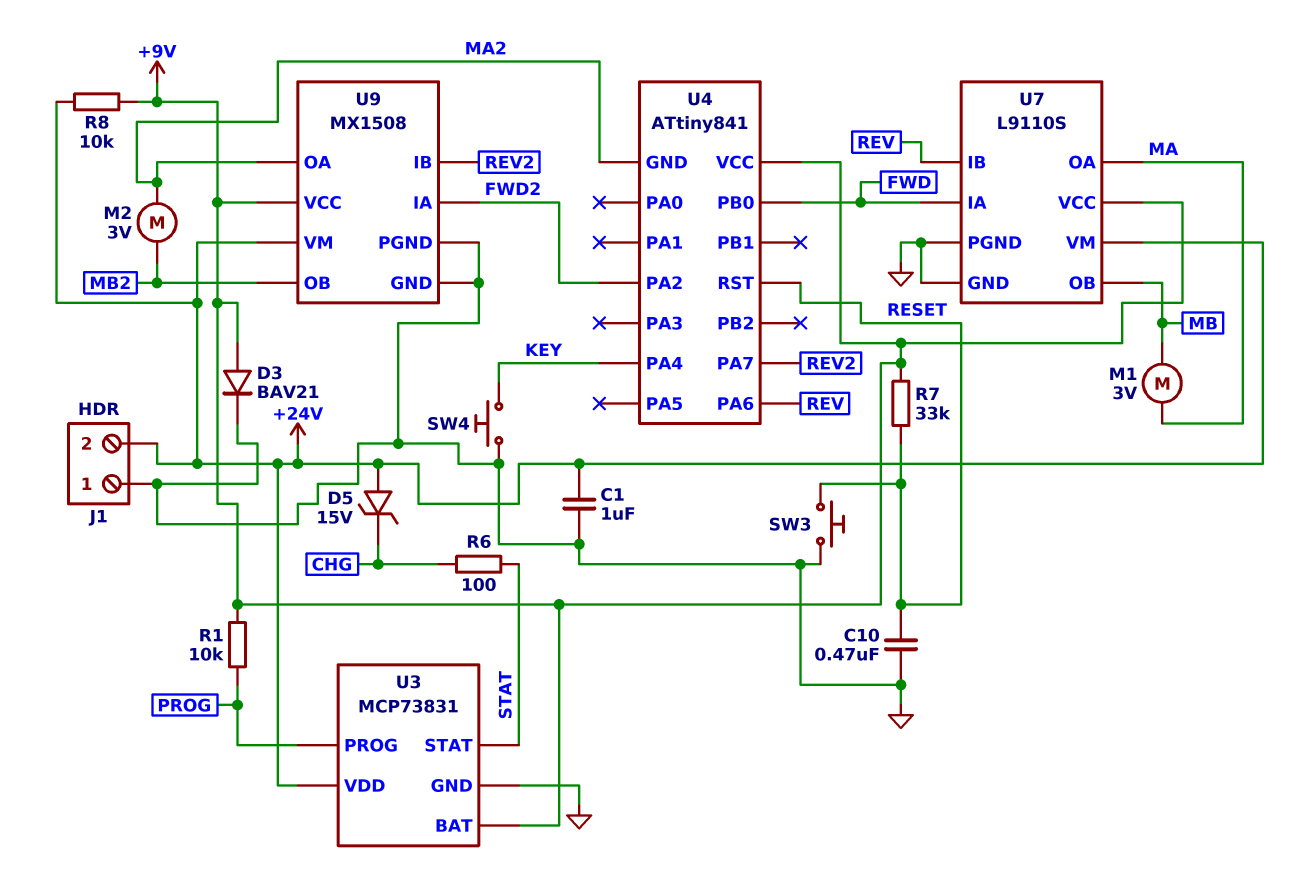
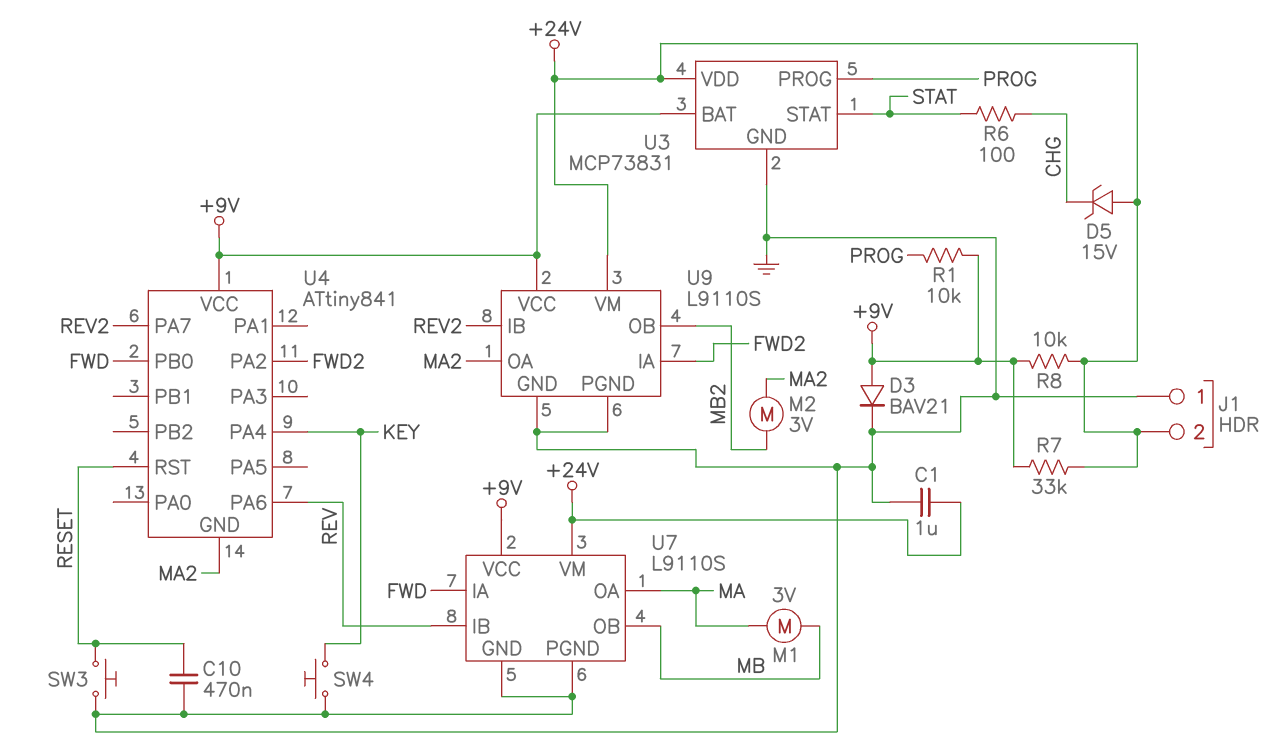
R7: 33k (+9V, RESET) -> 33k (+9V, +24V)
U9: MX1508 -> L9110S

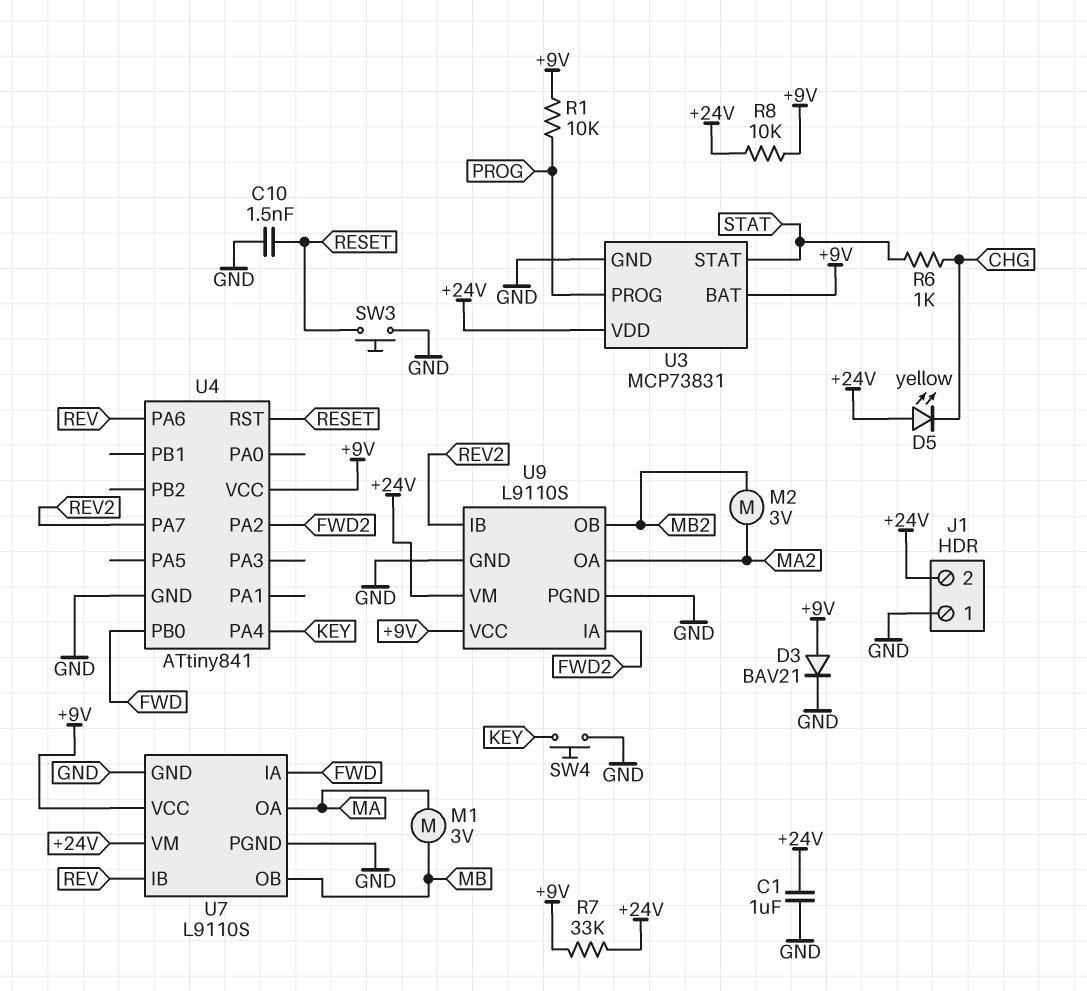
C10: 470nF (GND, RESET) -> 1.5nF (GND, RESET)
D5: zener 15V (A +24V, K CHG) -> LED yellow (A +24V, K CHG)
R6: 100 (CHG, STAT) -> 1k (CHG, STAT)
U4 pin GND: MA2 -> GND

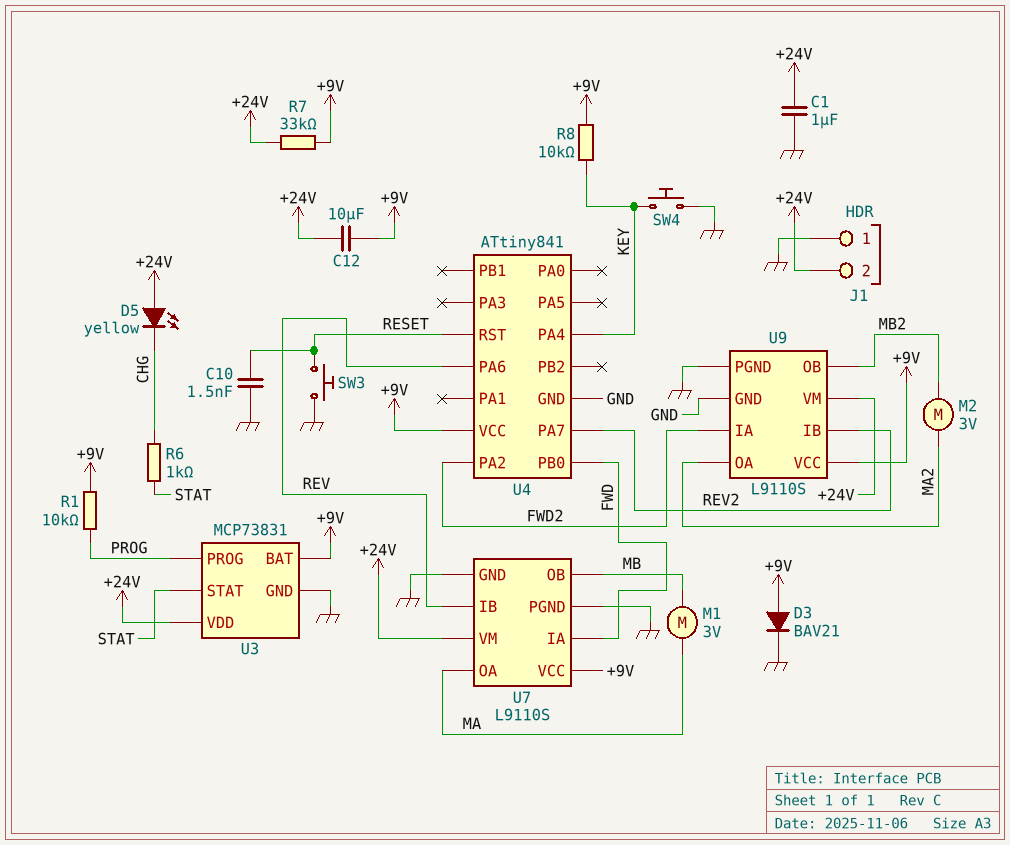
C12: none -> 10uF (+9V, +24V)
R8: 10k (+9V, +24V) -> 10k (+9V, KEY)

